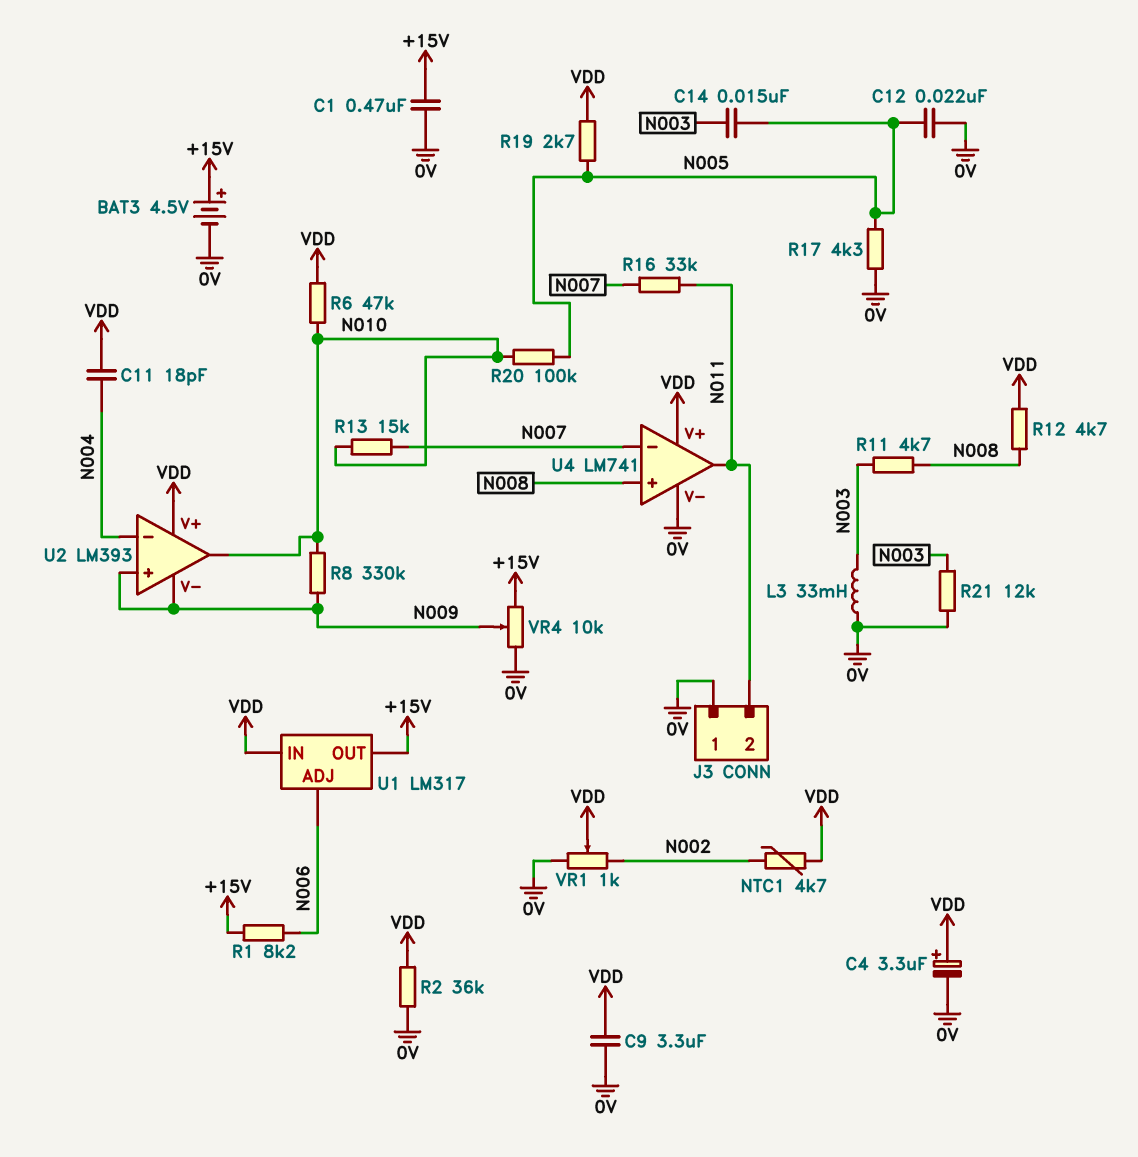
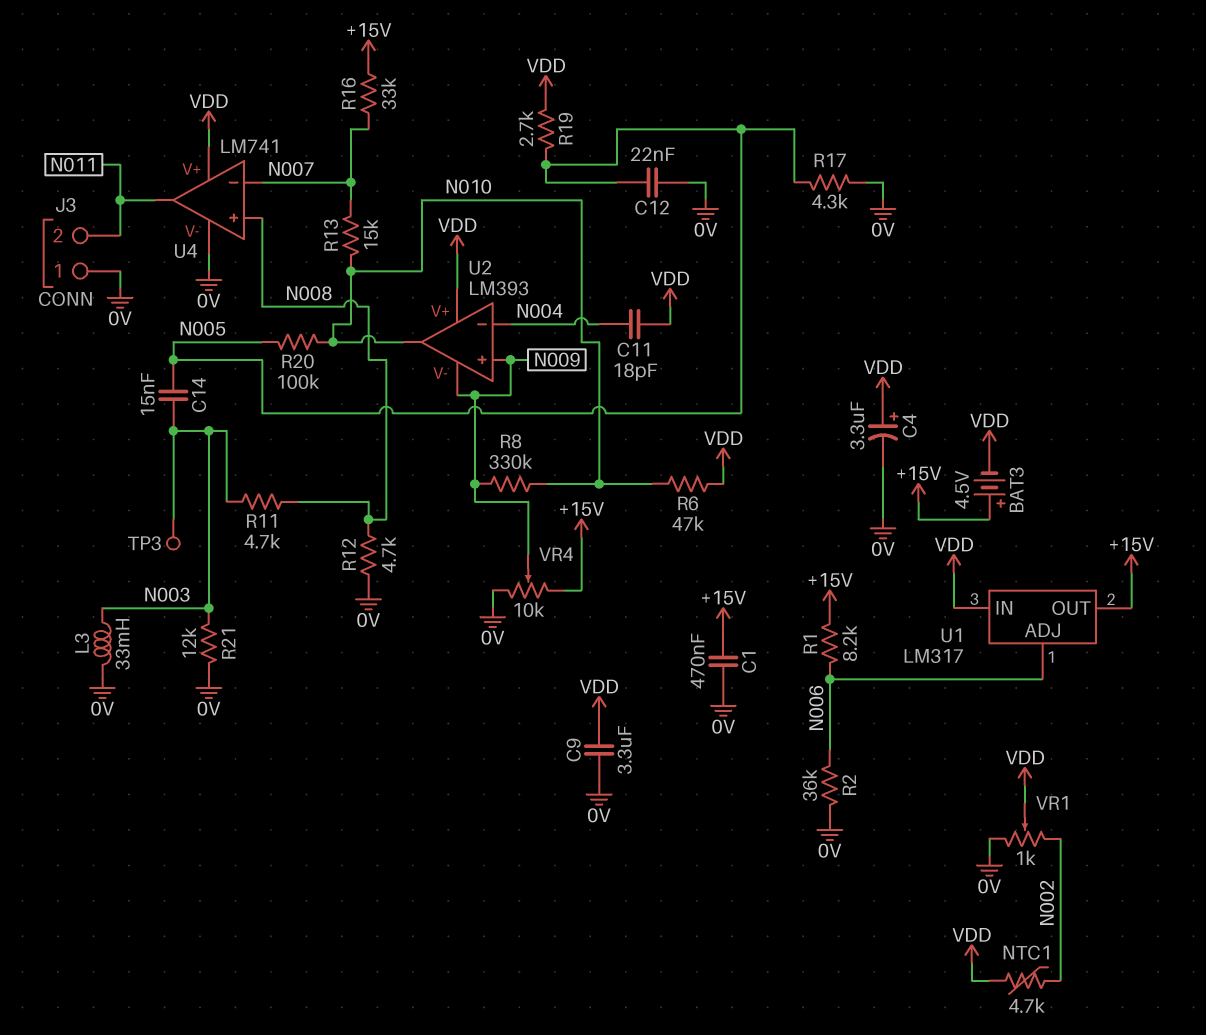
BAT3: 4.5V (plus +15V, minus 0V) -> 4.5V (plus +15V, minus VDD)
R2: 36k (0V, VDD) -> 36k (0V, N006)
R12: 4.7k (N008, VDD) -> 4.7k (0V, N008)
R16: 33k (N007, N011) -> 33k (+15V, N007)
TP3: none -> test point (N003)

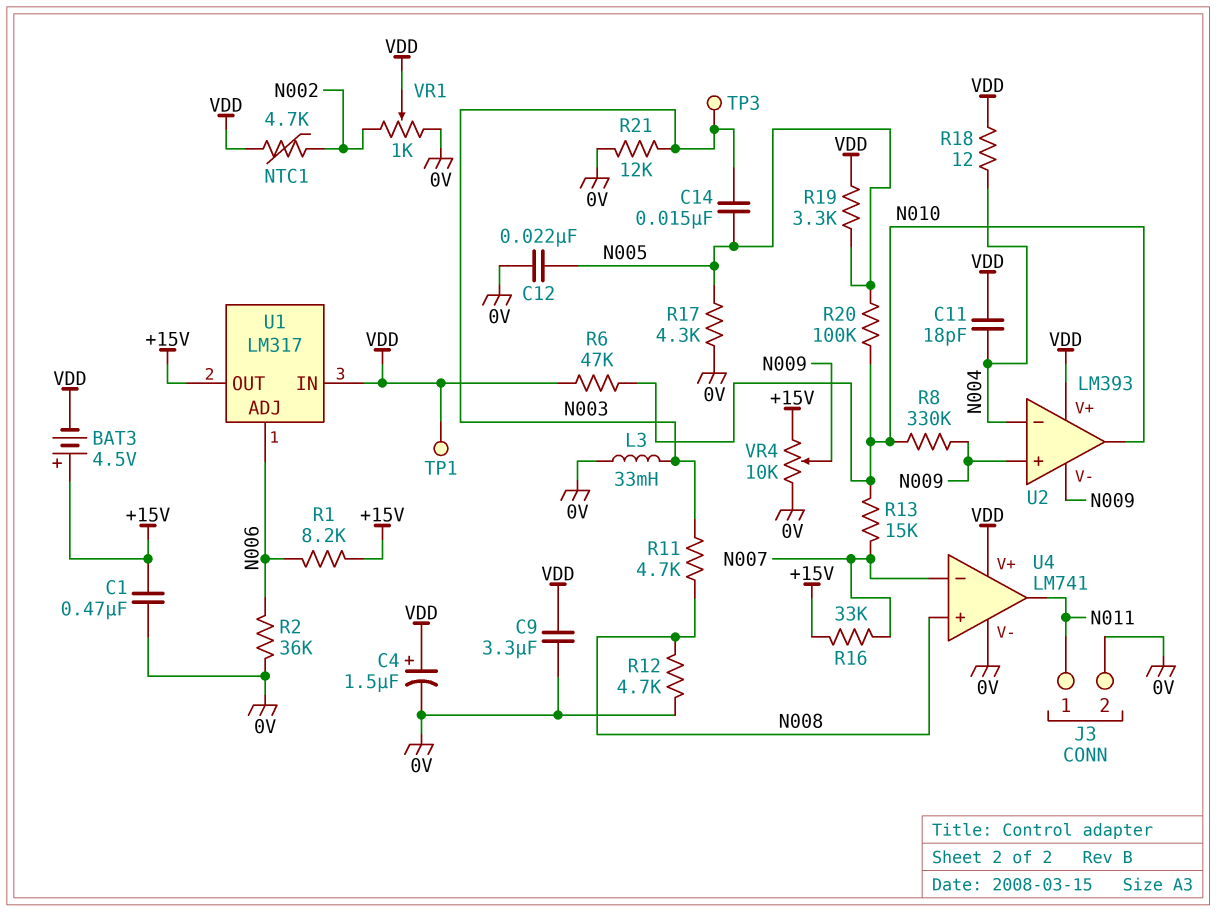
C4: 3.3uF (plus VDD, minus 0V) -> 1.5uF (plus VDD, minus 0V)
J3 pin 1: 0V -> N011
J3 pin 2: N011 -> 0V
R18: none -> 12 (N004, VDD)
R19: 2.7k (N005, VDD) -> 3.3k (N005, VDD)
TP1: none -> test point (VDD)

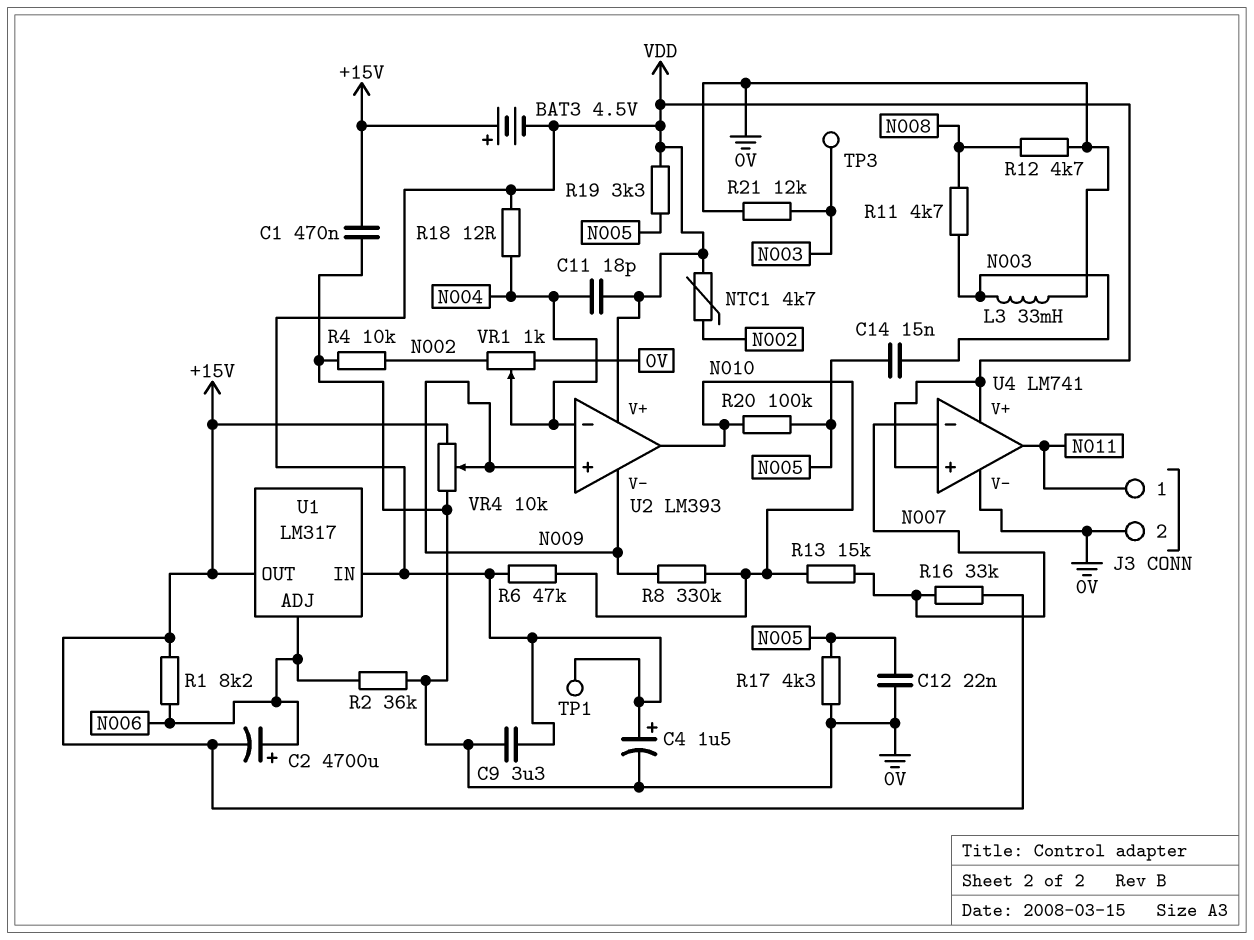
C2: none -> 4700uF (plus N006, minus +15V)
R4: none -> 10k (0V, N002)
U4 pin in+: N008 -> VDD
VR1: 1k (0V, N002, wiper VDD) -> 1k (0V, N002, wiper N004)

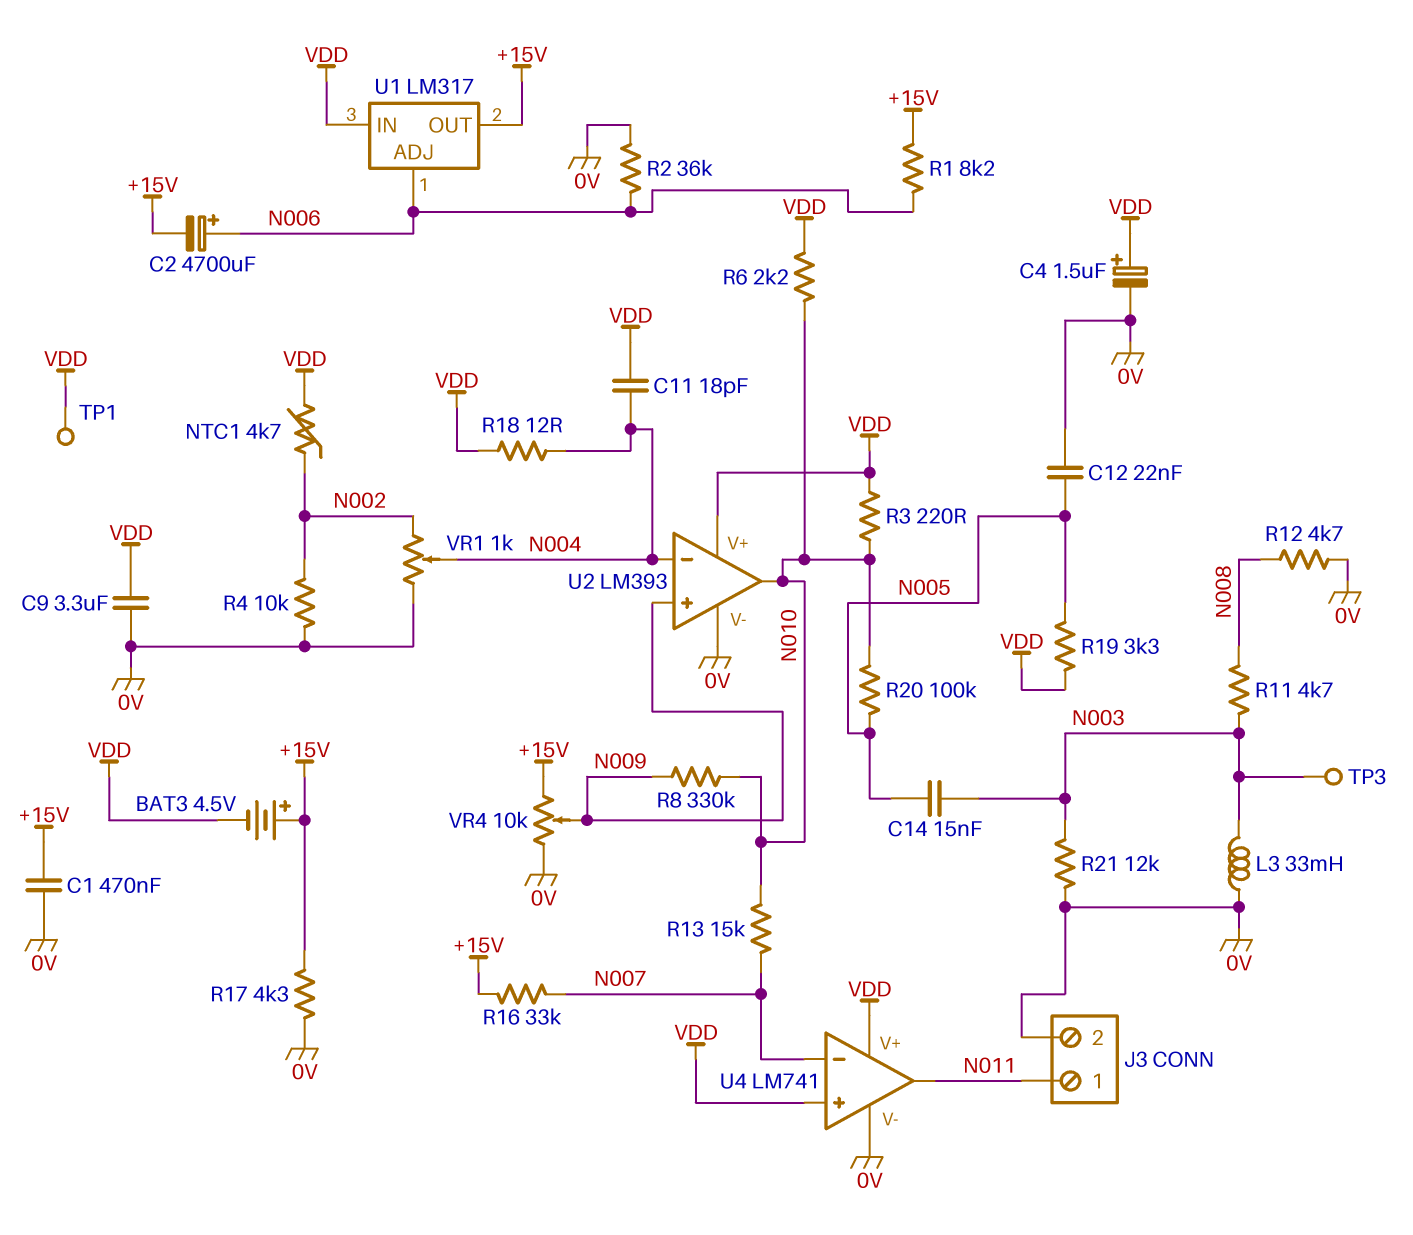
R3: none -> 220 (N010, VDD)
R6: 47k (N010, VDD) -> 2.2k (N010, VDD)
R17: 4.3k (0V, N005) -> 4.3k (+15V, 0V)
U2 pin V-: N009 -> 0V

